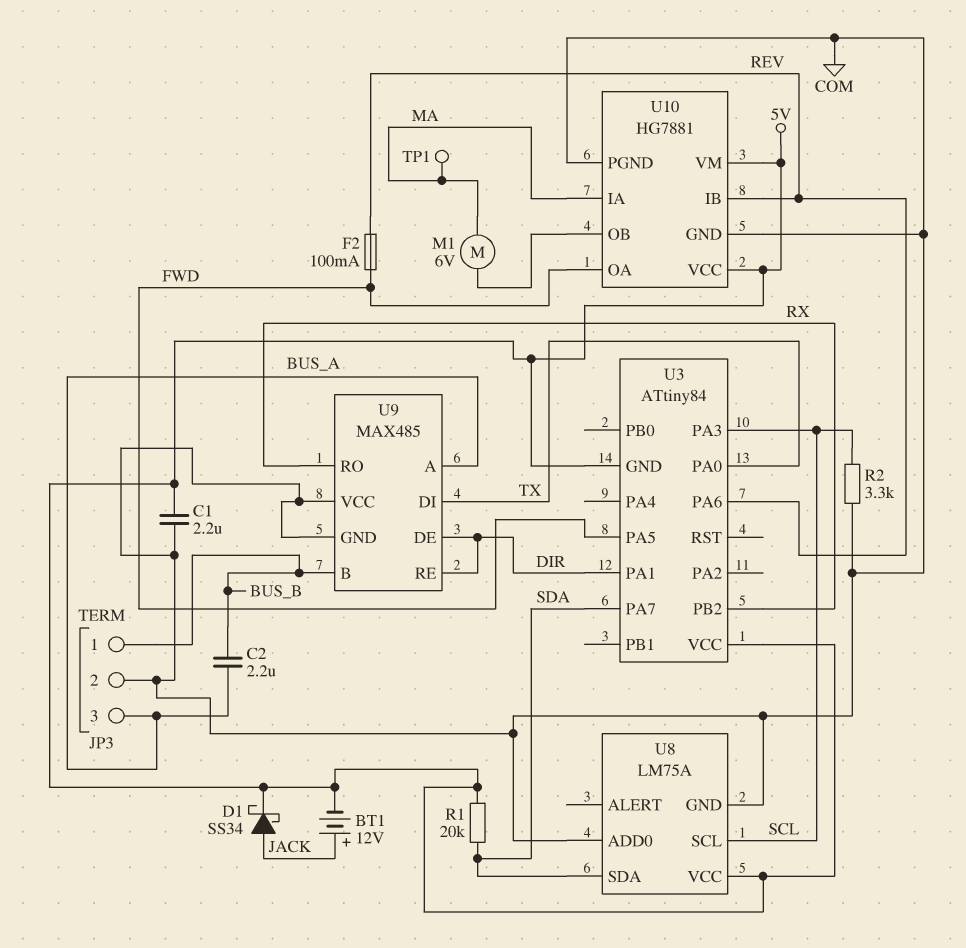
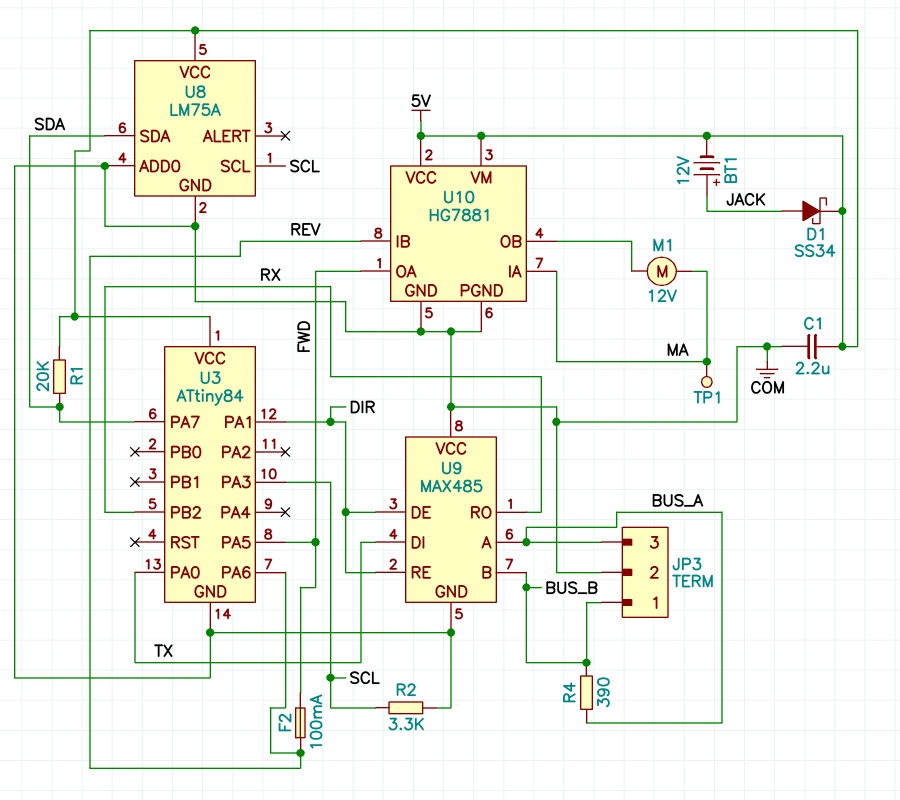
C2: 2.2uF (BUS_A, BUS_B) -> none
M1: motor 6V (MA, U10/OB) -> motor 12V (MA, U10/OB)
R4: none -> 390 (BUS_A, BUS_B)
U3 pin GND: 5V -> COM

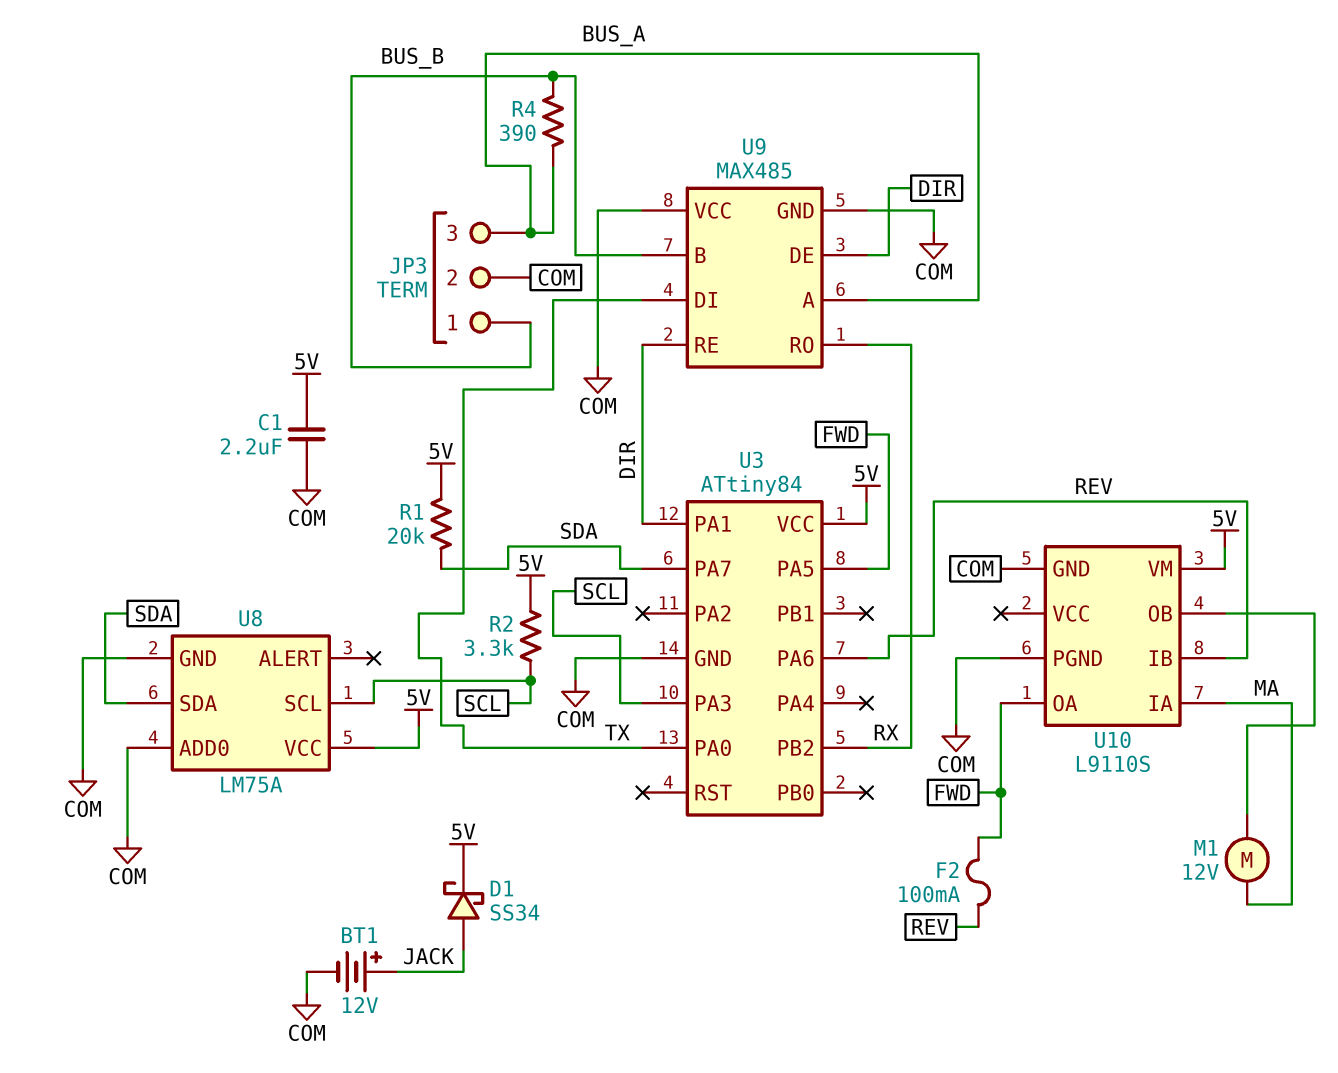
BT1: 12V (plus JACK, minus 5V) -> 12V (plus JACK, minus COM)
R2: 3.3k (COM, SCL) -> 3.3k (5V, SCL)
TP1: test point (MA) -> none
U10: HG7881 -> L9110S
U10 pin VCC: 5V -> none

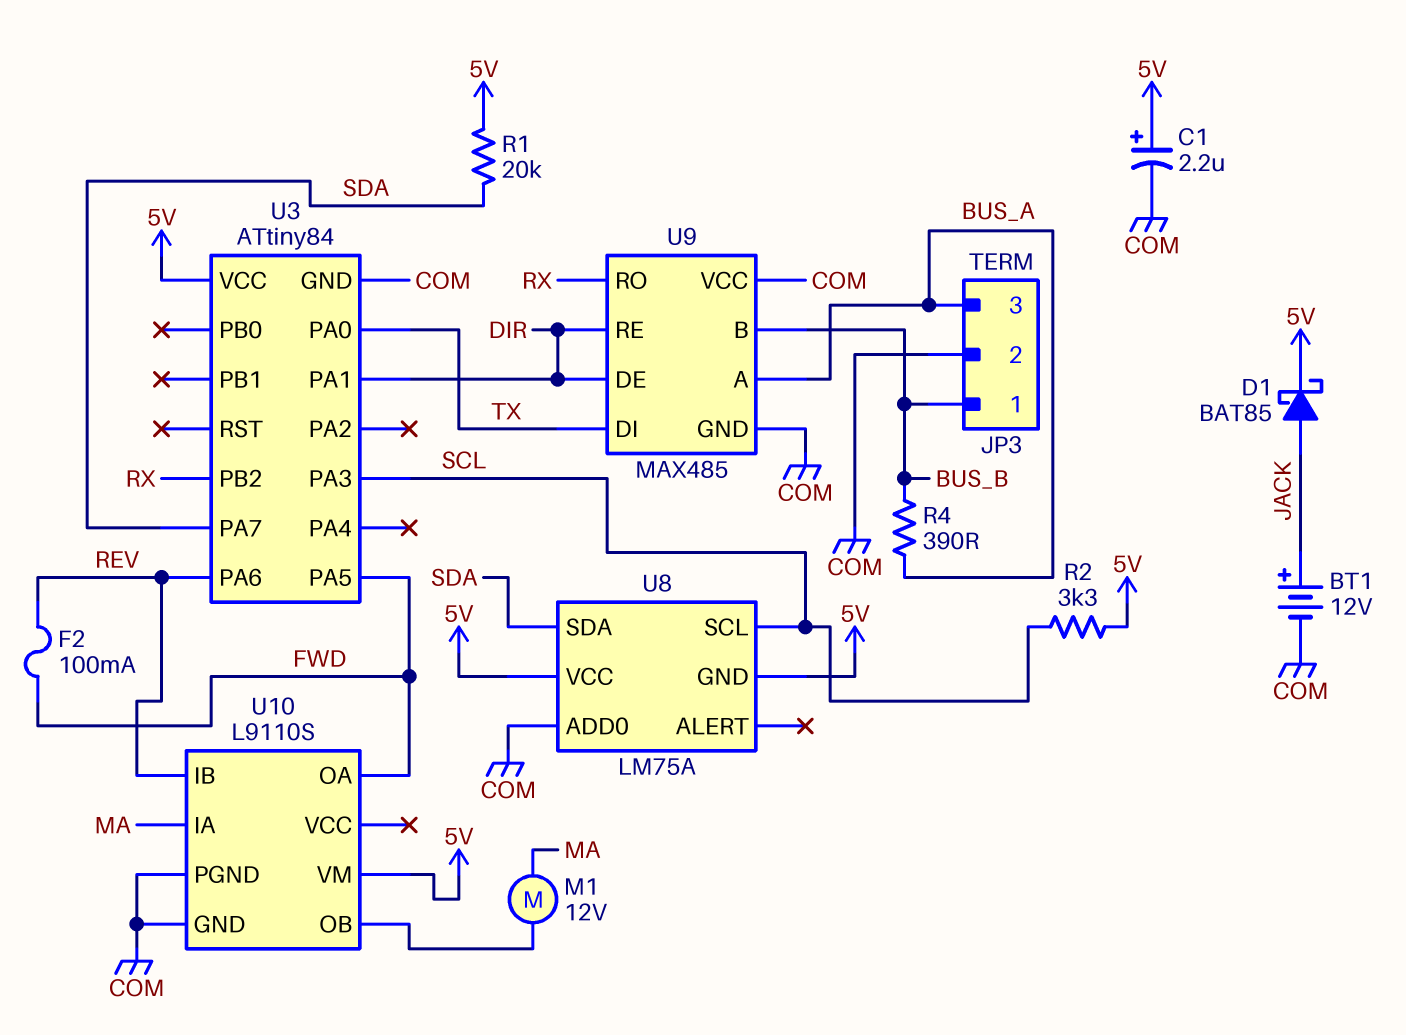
C1: 2.2uF (5V, COM) -> 2.2uF (plus 5V, minus COM)
D1: schottky SS34 (A JACK, K 5V) -> schottky BAT85 (A JACK, K 5V)
U8 pin GND: COM -> 5V

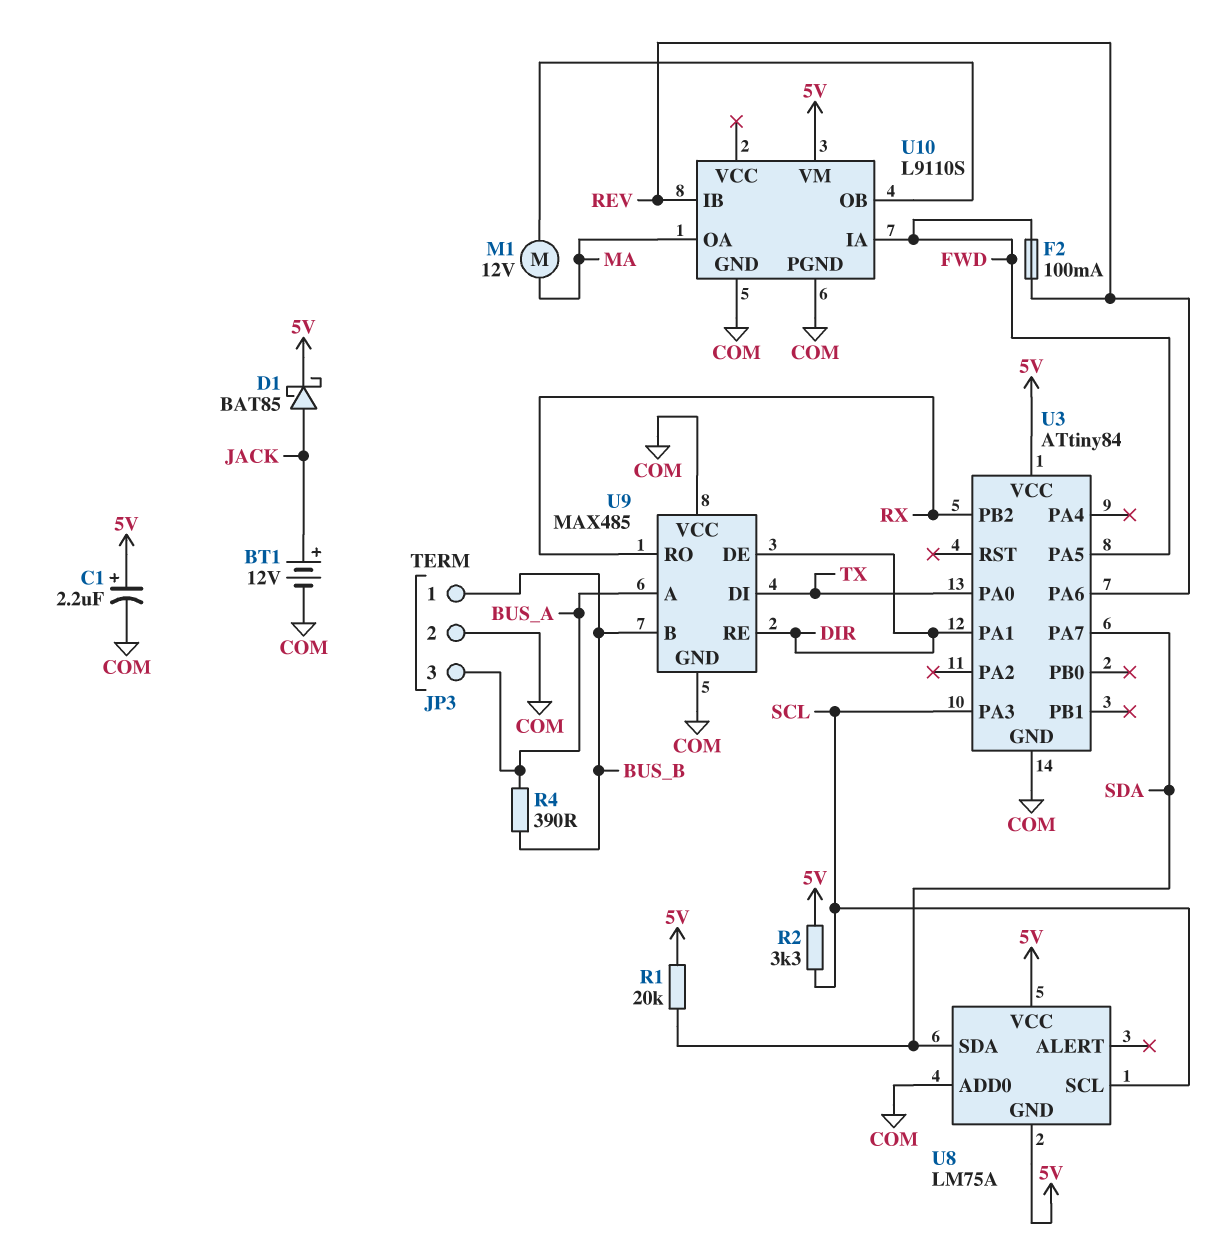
U10 pin IA: MA -> FWD
U10 pin OA: FWD -> MA

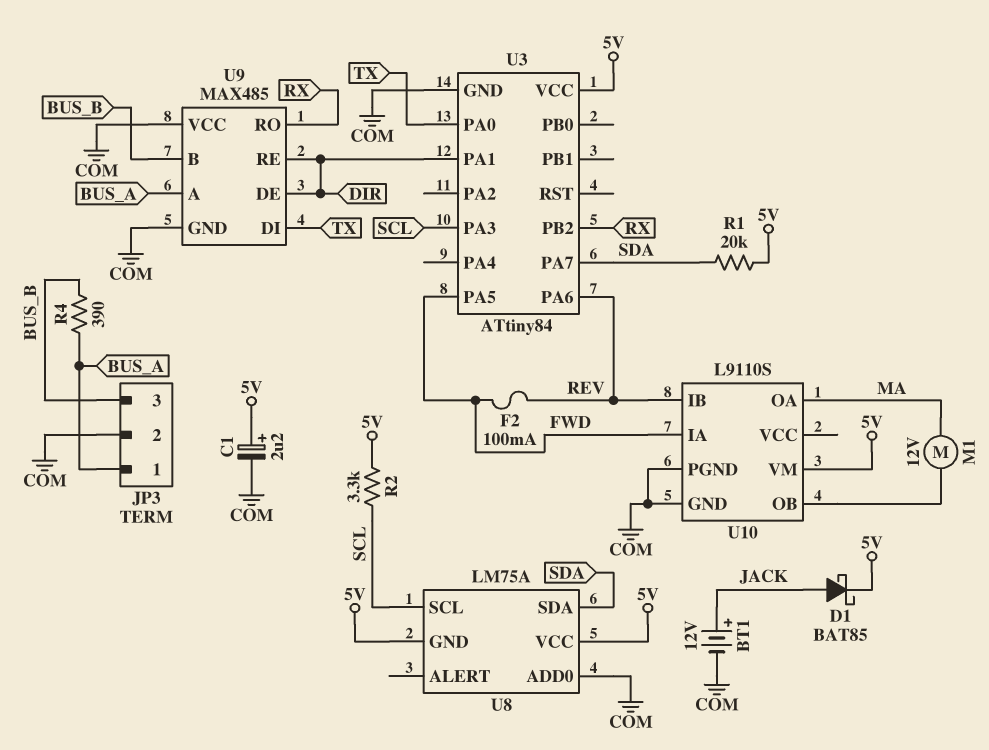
JP3 pin 1: BUS_B -> BUS_A
JP3 pin 3: BUS_A -> BUS_B

